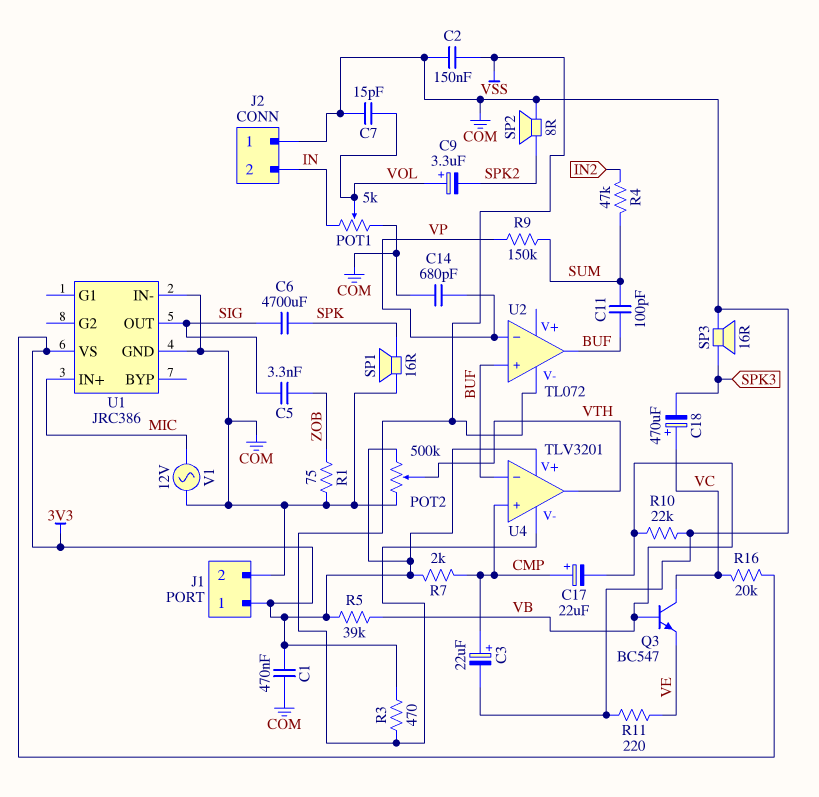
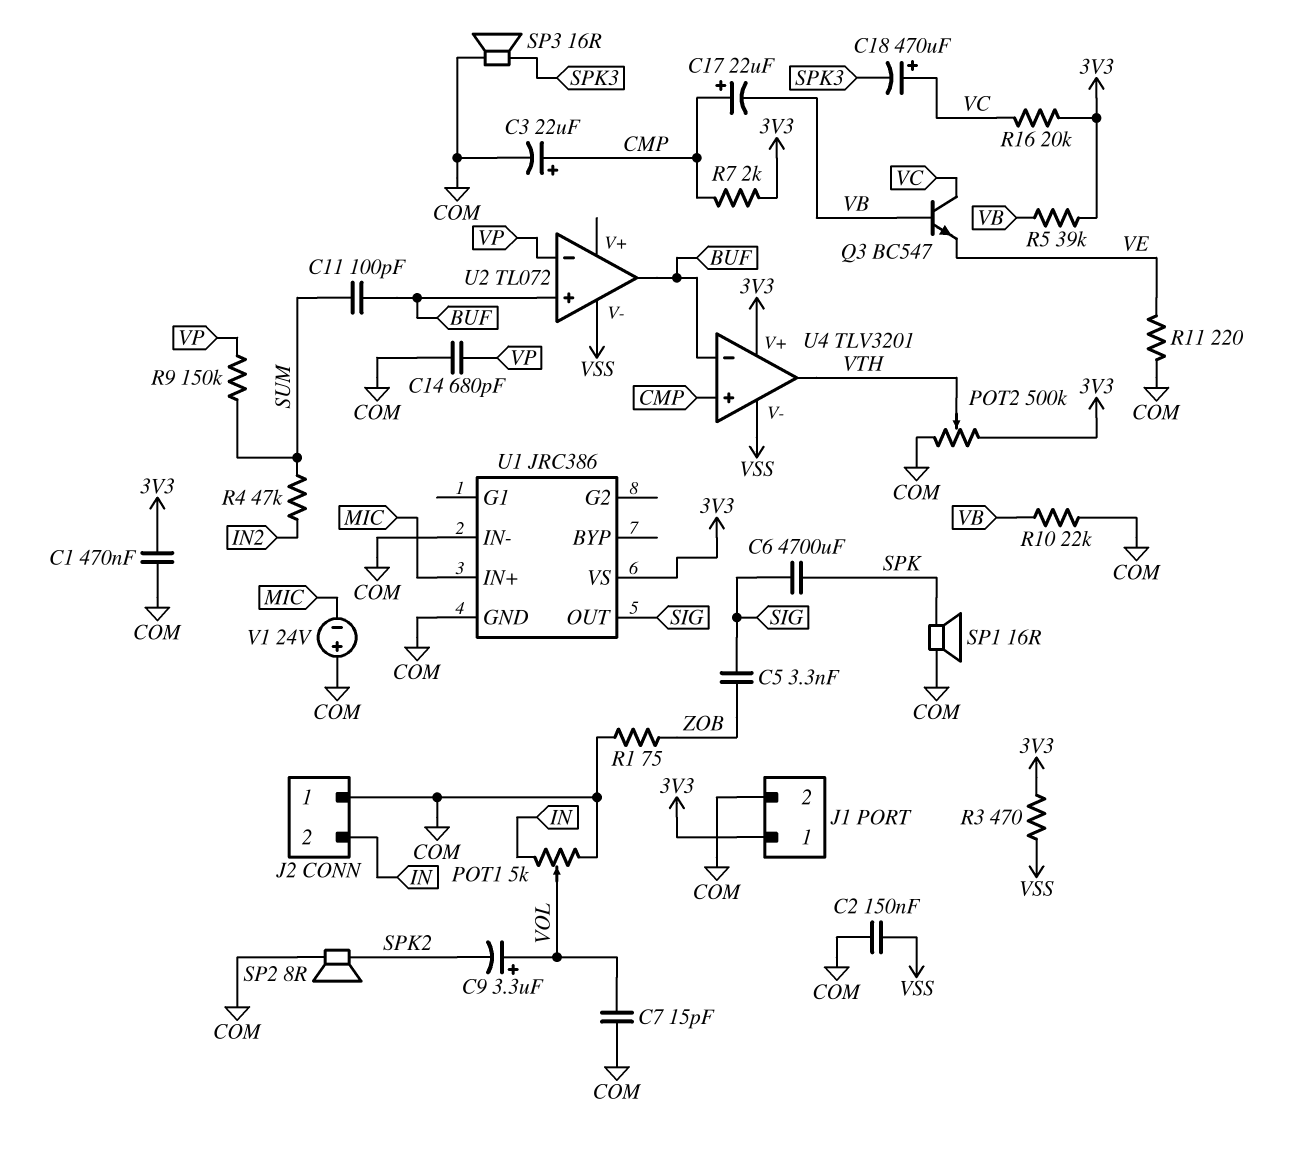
V1: AC 12V (COM, MIC) -> 24V (plus COM, minus MIC)

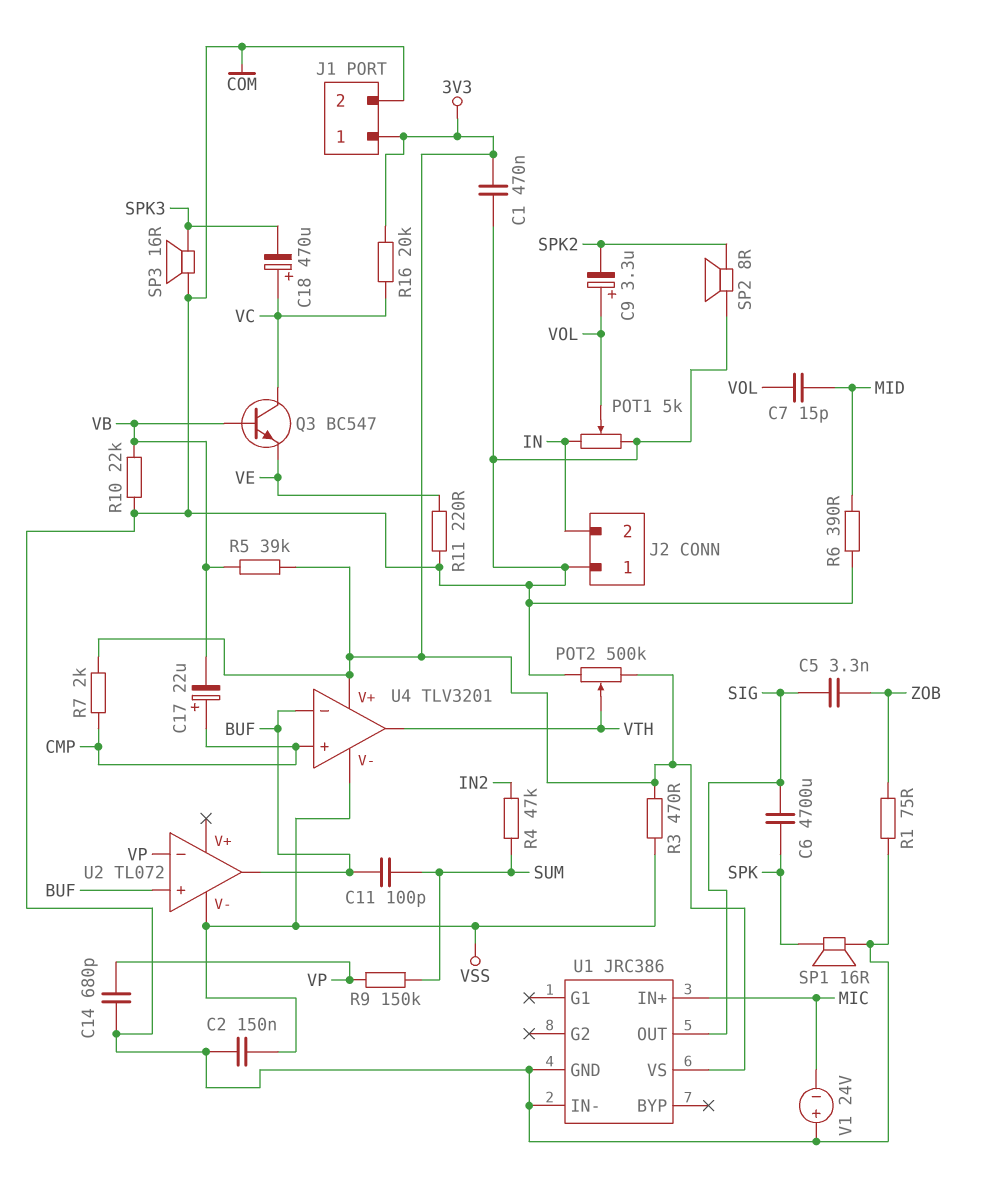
C3: 22uF (plus CMP, minus COM) -> none
C7: 15pF (COM, VOL) -> 15pF (MID, VOL)
R6: none -> 390 (COM, MID)

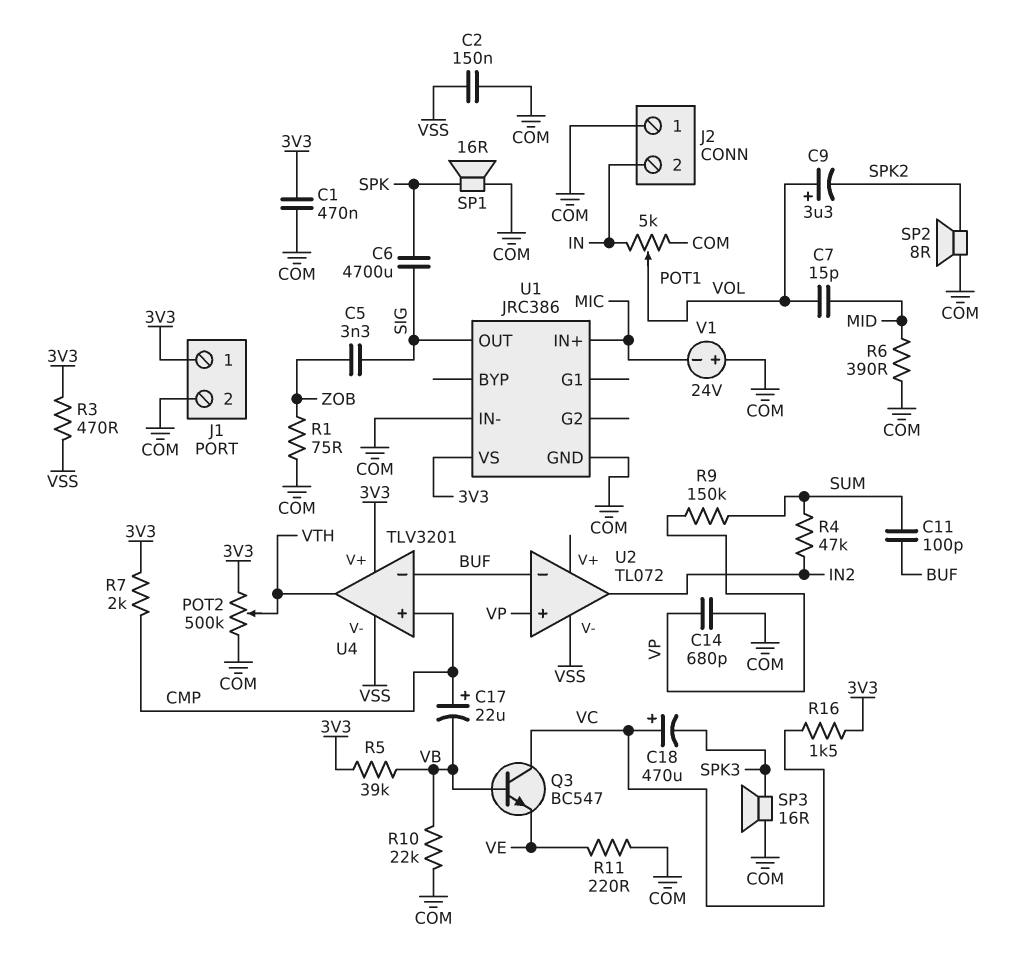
R16: 20k (3V3, VC) -> 1.5k (3V3, VC)
U2 pin in+: BUF -> VP
U2 pin in-: VP -> BUF
U2 pin out: BUF -> IN2

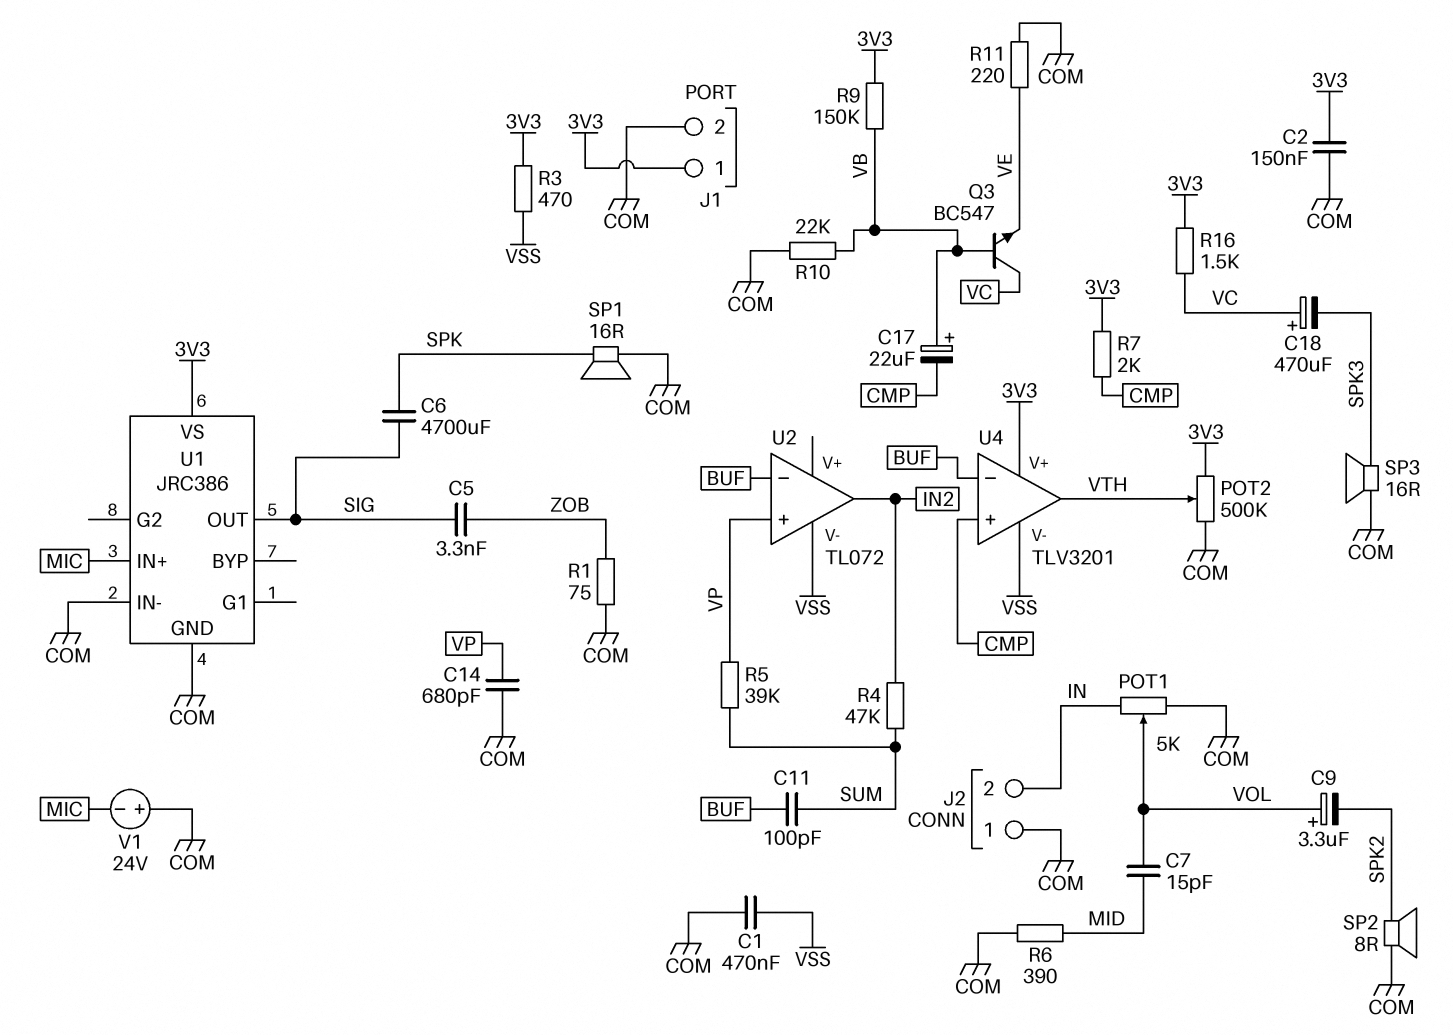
C1: 470nF (3V3, COM) -> 470nF (COM, VSS)
C2: 150nF (COM, VSS) -> 150nF (3V3, COM)
C17: 22uF (plus CMP, minus VB) -> 22uF (plus VB, minus CMP)
R5: 39k (3V3, VB) -> 39k (SUM, VP)
R9: 150k (SUM, VP) -> 150k (3V3, VB)

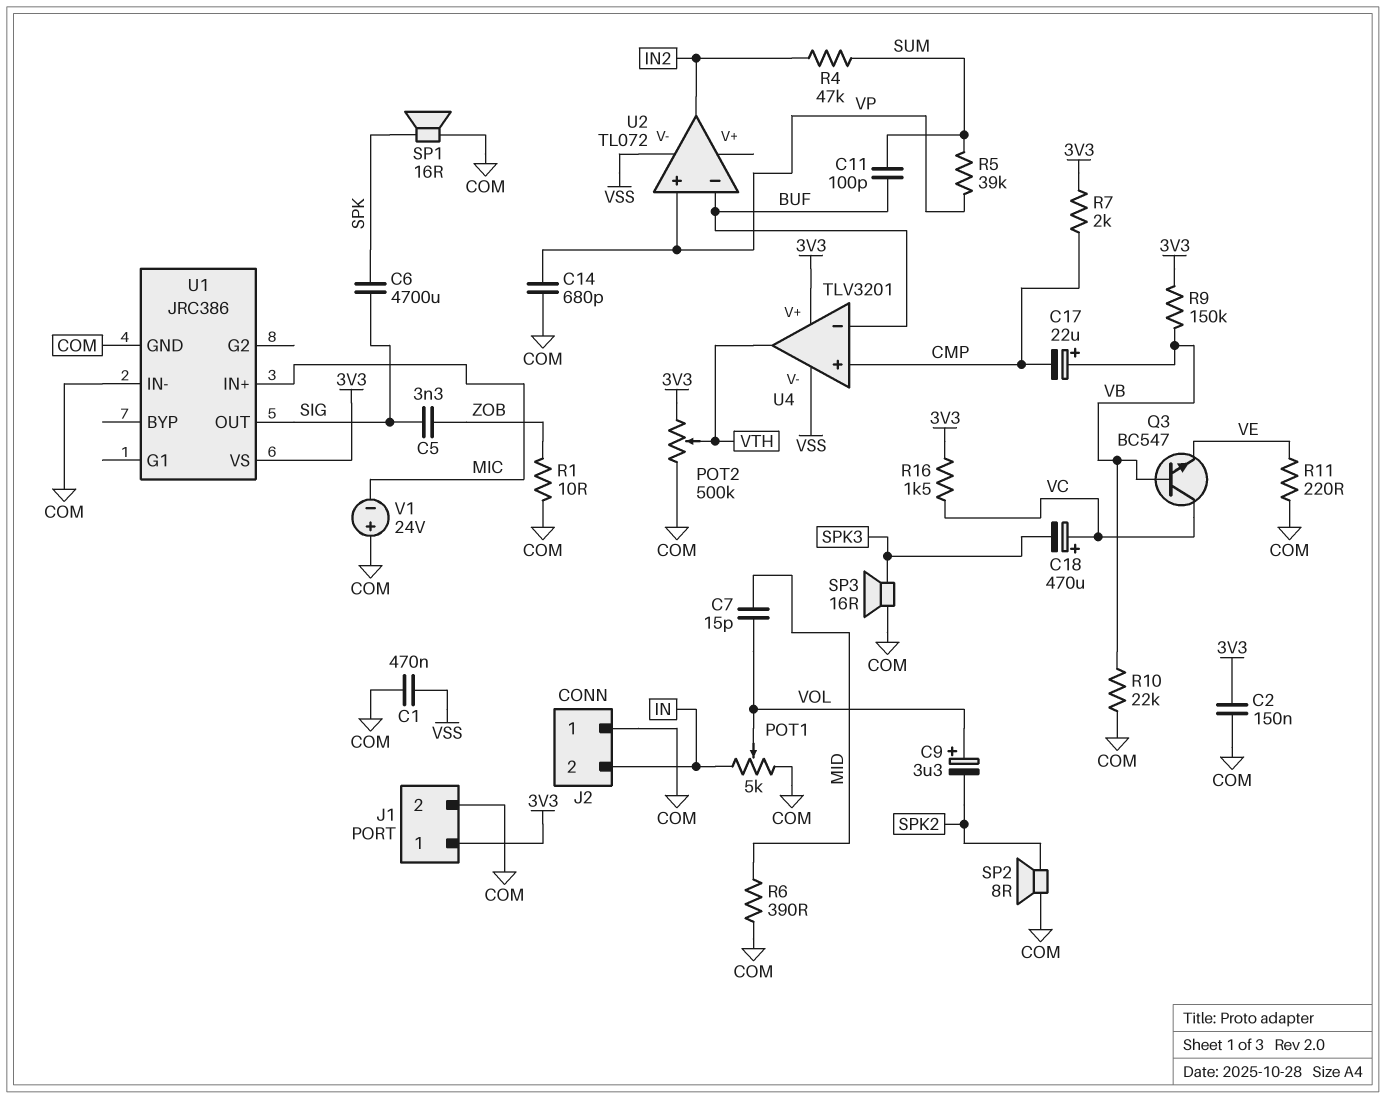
R1: 75 (COM, ZOB) -> 10 (COM, ZOB)
R3: 470 (3V3, VSS) -> none

